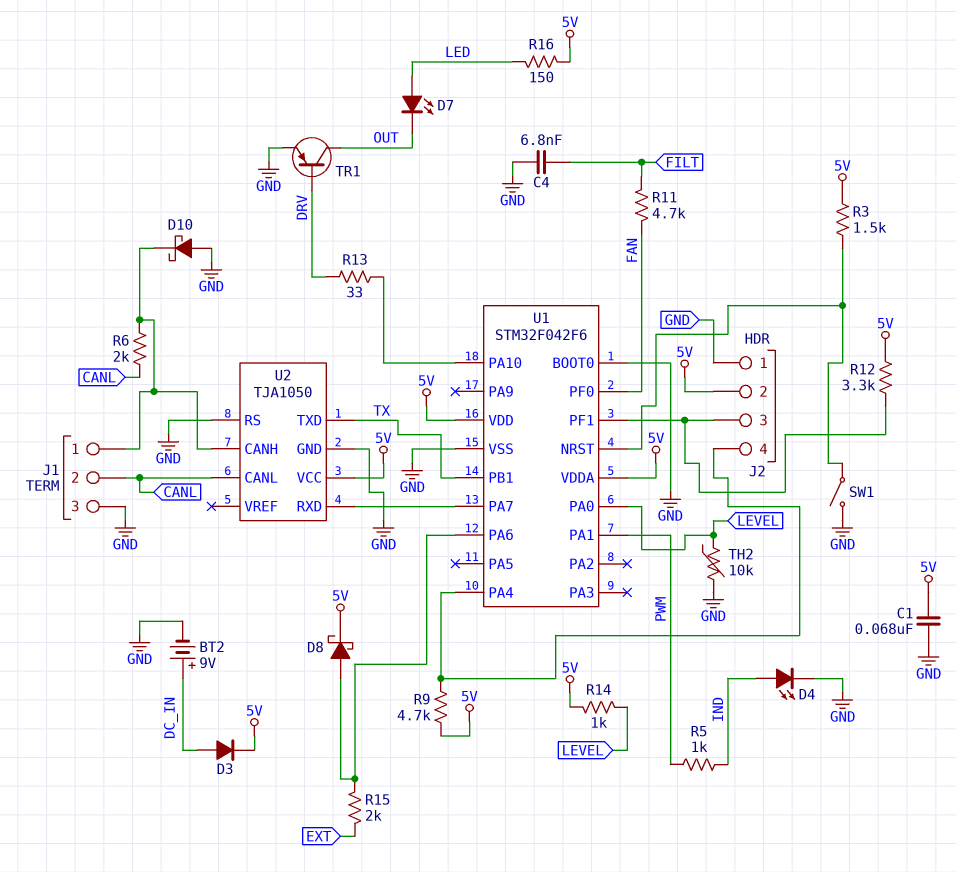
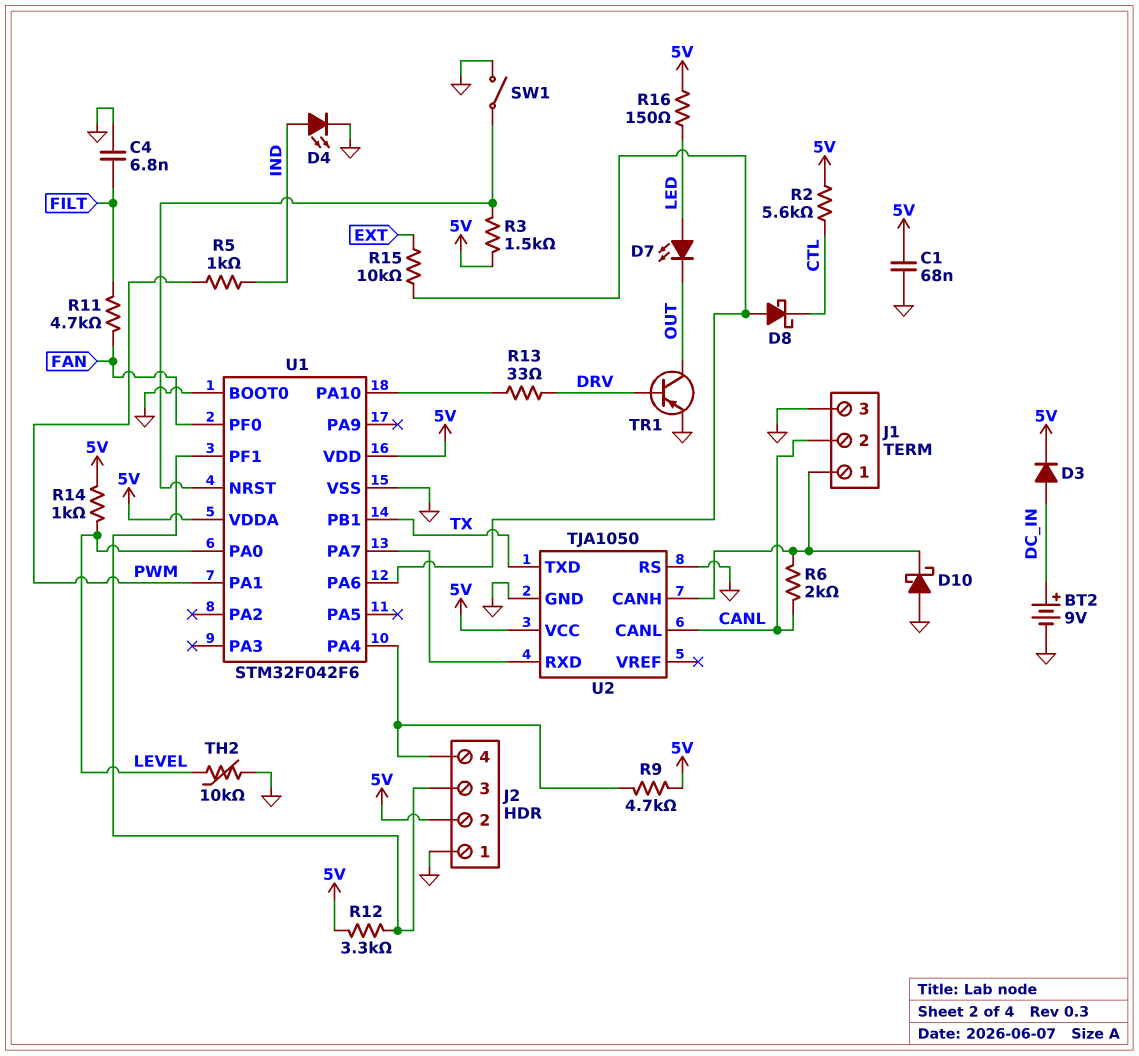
D8: schottky (A U1/PA6, K 5V) -> schottky (A U1/PA6, K CTL)
R2: none -> 5.6k (5V, CTL)
R15: 2k (EXT, U1/PA6) -> 10k (EXT, U1/PA6)

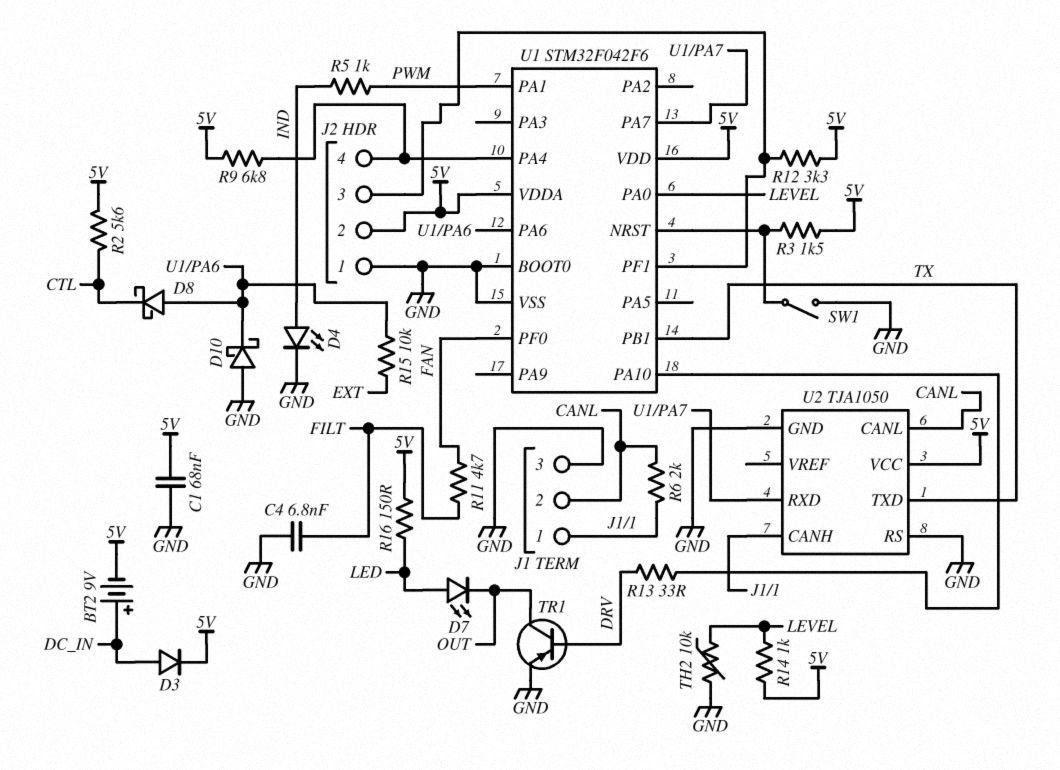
BT2: 9V (plus DC_IN, minus GND) -> 9V (plus DC_IN, minus 5V)
D10: schottky (A GND, K J1/1) -> schottky (A GND, K U1/PA6)
R9: 4.7k (5V, J2/4) -> 6.8k (5V, J2/4)

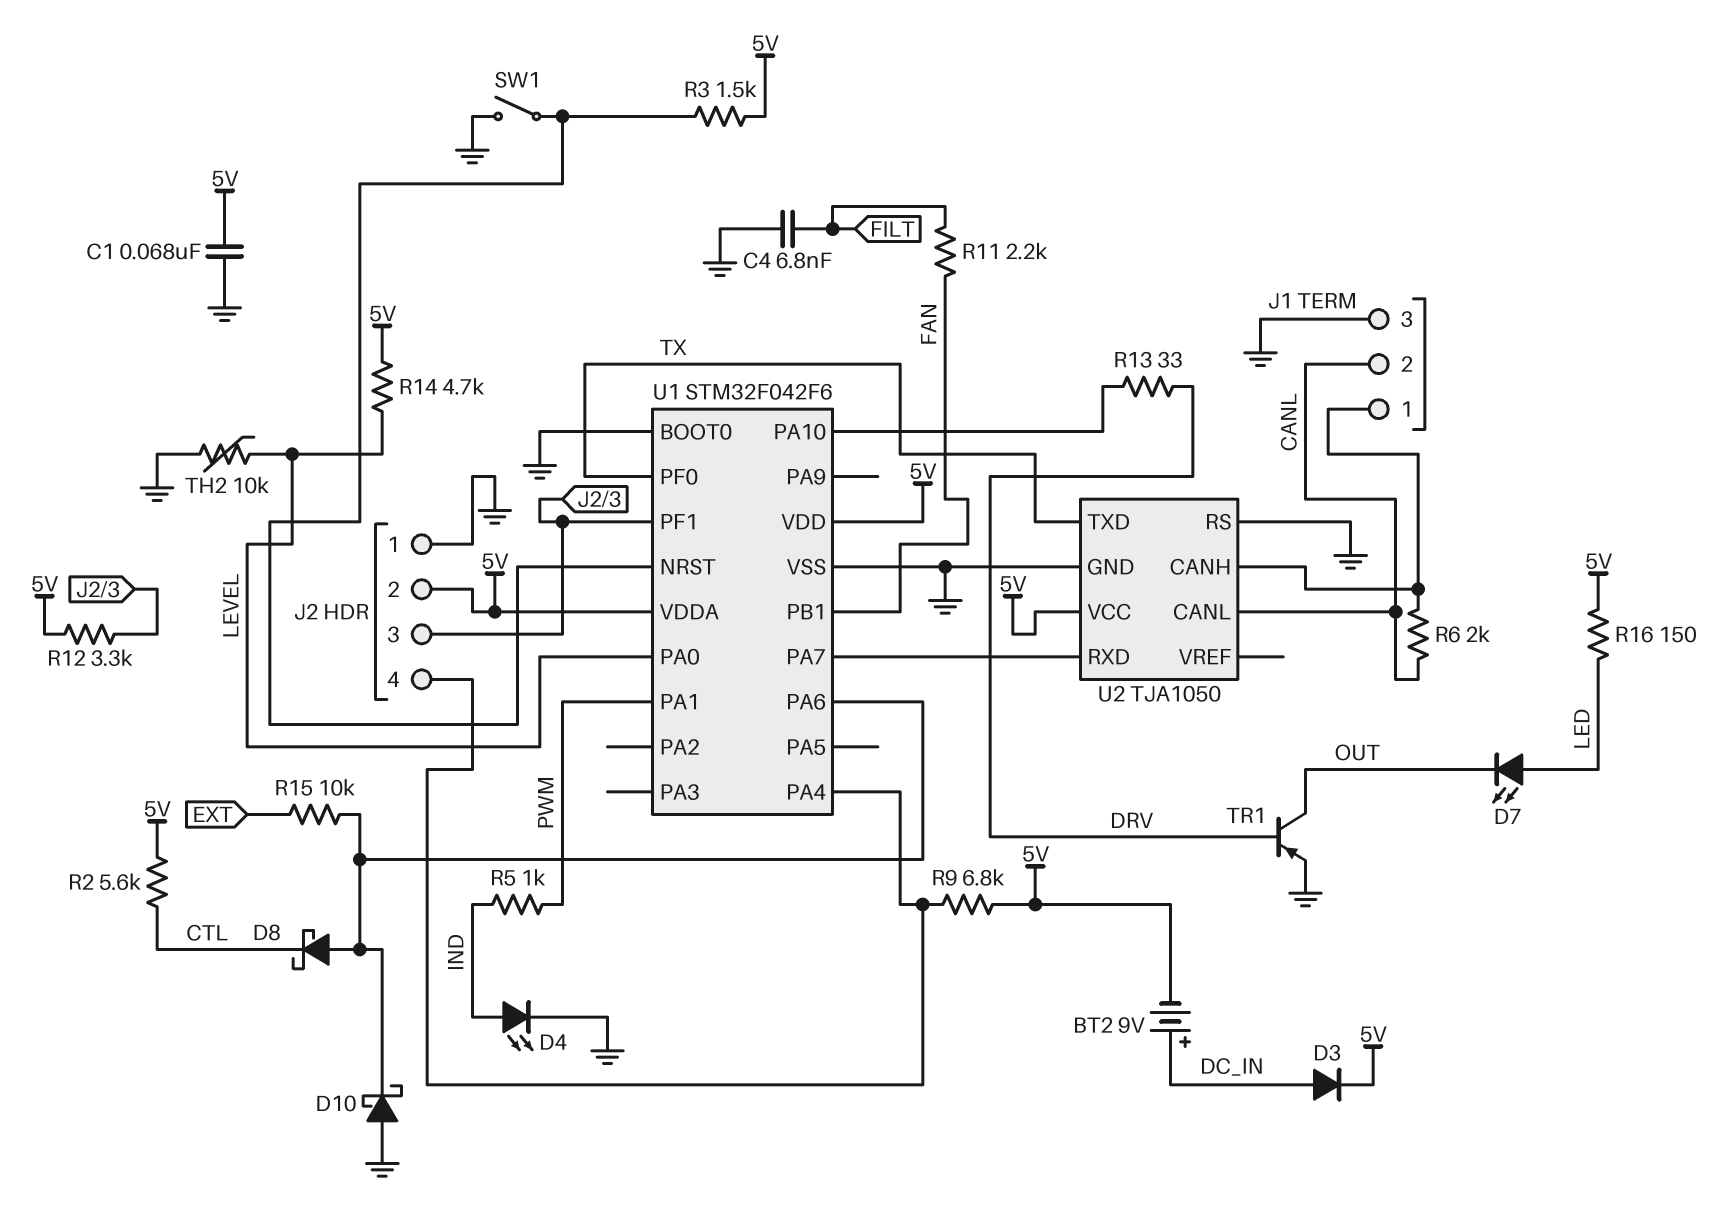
R11: 4.7k (FAN, FILT) -> 2.2k (FAN, FILT)
R14: 1k (5V, LEVEL) -> 4.7k (5V, LEVEL)
U1 pin PB1: TX -> FAN
U1 pin PF0: FAN -> TX

